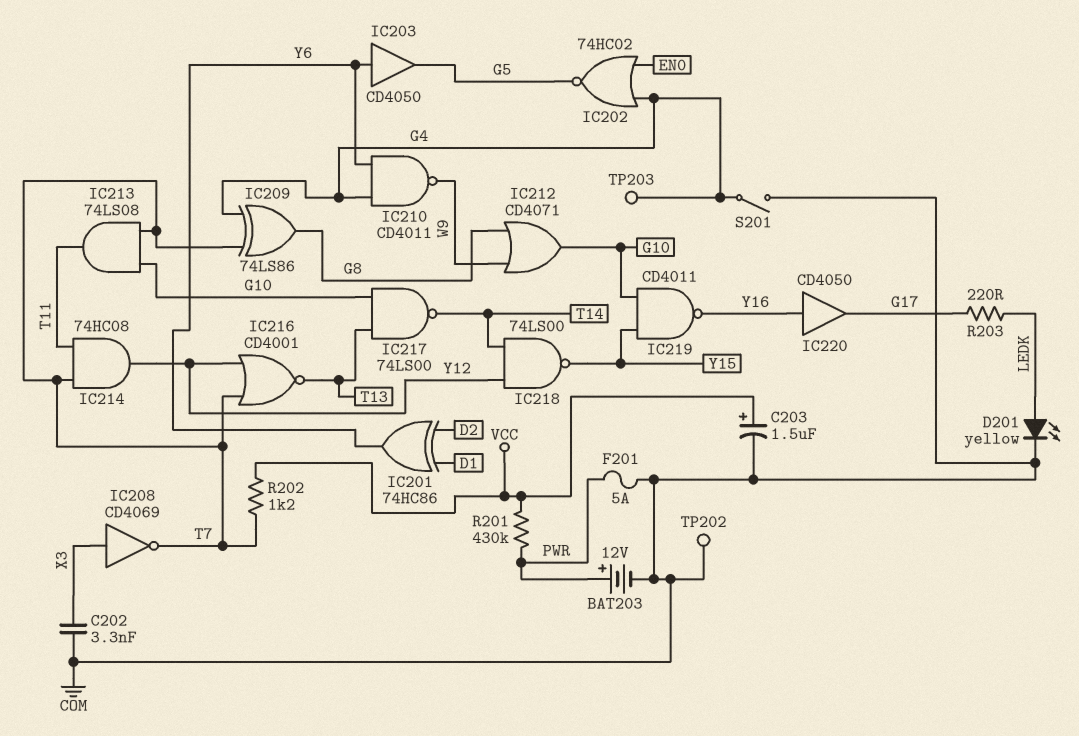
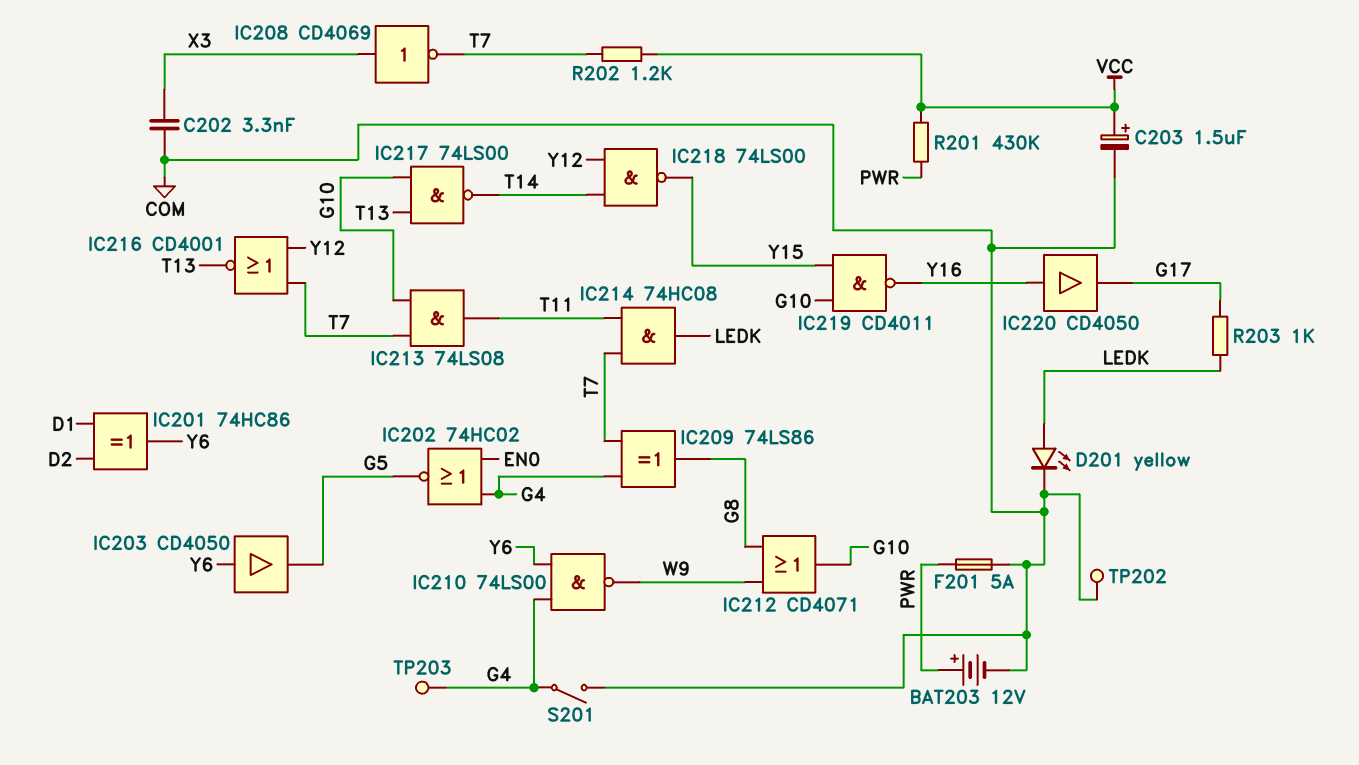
IC210: NAND CD4011 (in G4, in Y6, out W9) -> NAND 74LS00 (in G4, in Y6, out W9)
IC214: AND 74HC08 (in T7, in T11, out Y12) -> AND 74HC08 (in T7, in T11, out LEDK)
R203: 220 (G17, LEDK) -> 1k (G17, LEDK)

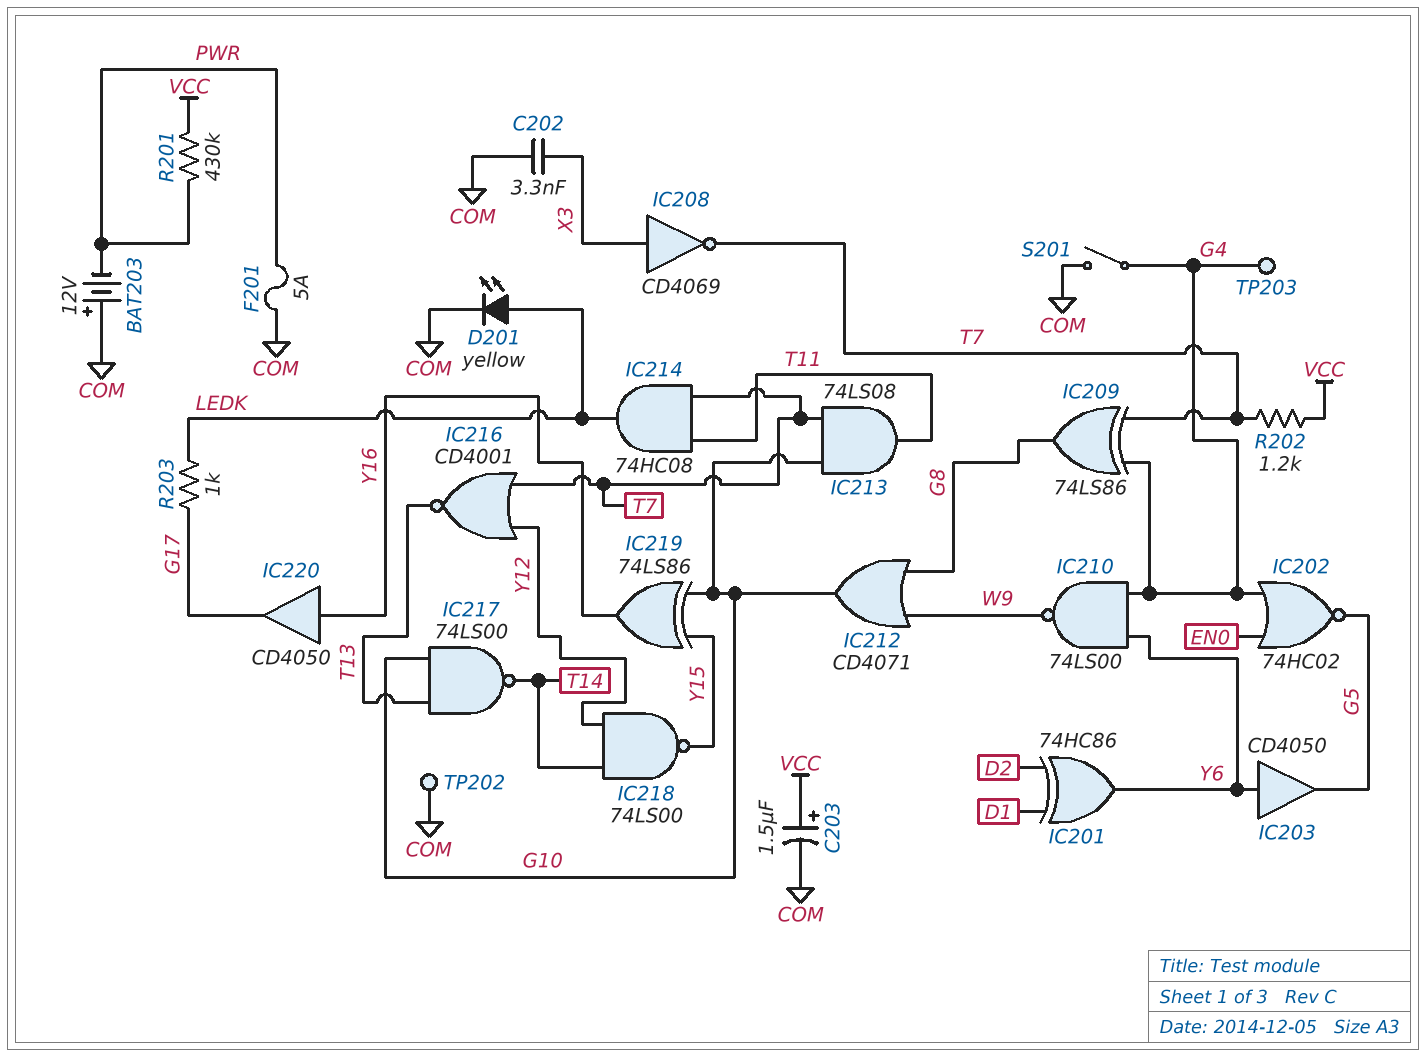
BAT203: 12V (plus PWR, minus COM) -> 12V (plus COM, minus PWR)
IC219: NAND CD4011 (in G10, in Y15, out Y16) -> XOR 74LS86 (in G10, in Y15, out Y16)

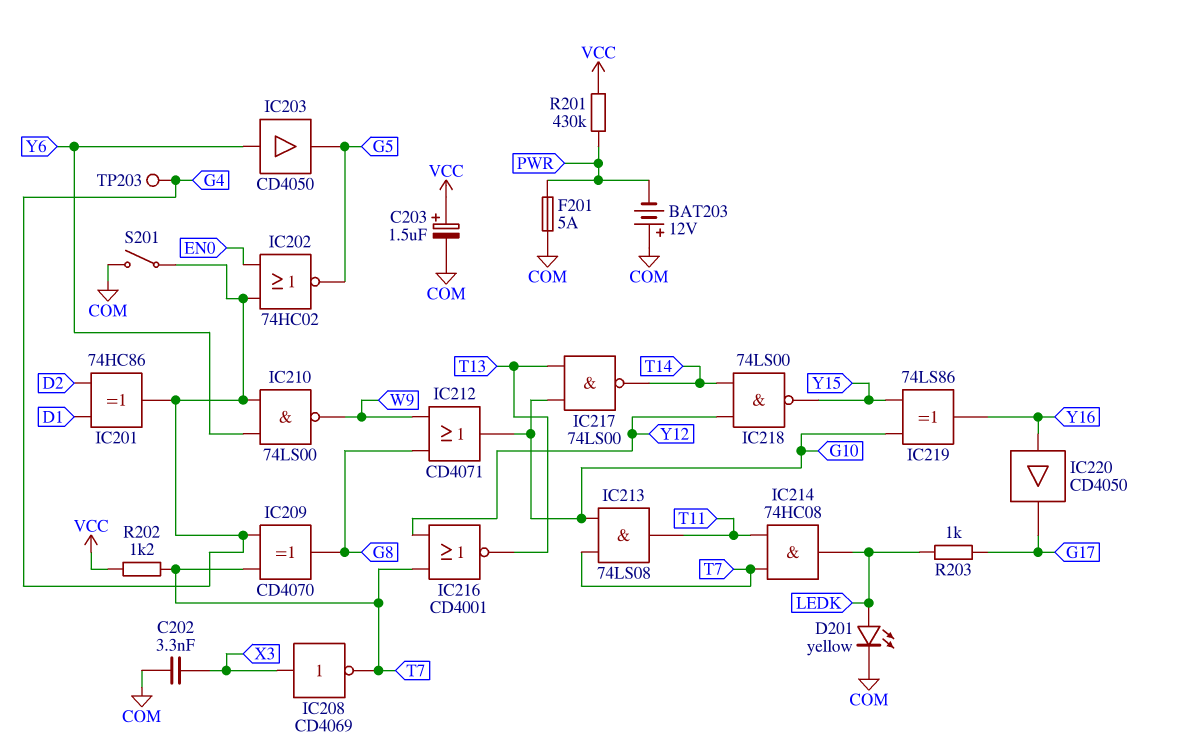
IC201: XOR 74HC86 (in D1, in D2, out Y6) -> XOR 74HC86 (in D1, in D2, out G4)
IC209: XOR 74LS86 (in G4, in T7, out G8) -> XOR CD4070 (in G4, in T7, out G8)
TP202: test point (COM) -> none

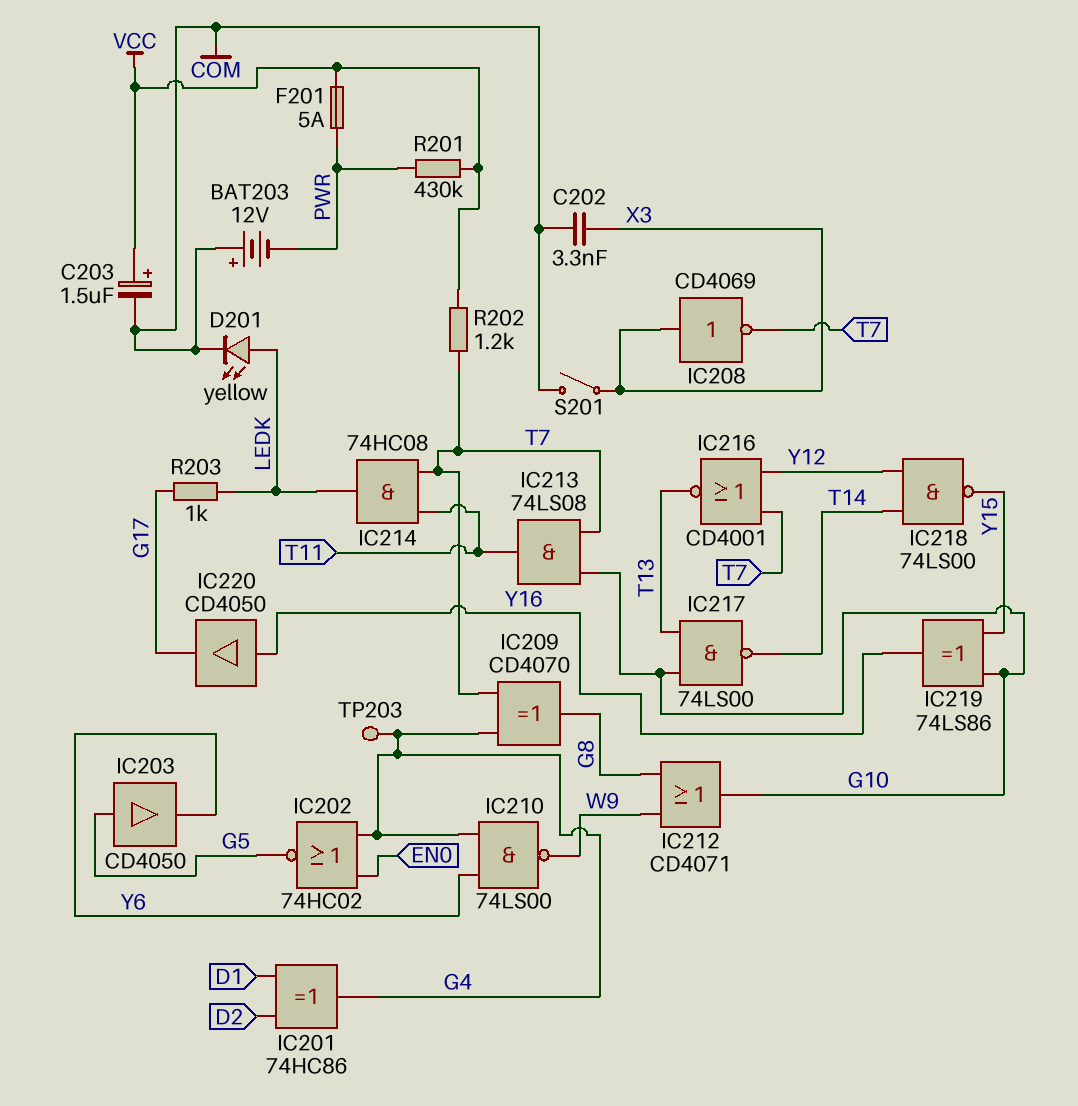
F201: 5A (COM, PWR) -> 5A (PWR, VCC)
IC203: buffer CD4050 (in Y6, out G5) -> buffer CD4050 (in G5, out Y6)
S201: switch (COM, G4) -> switch (COM, X3)

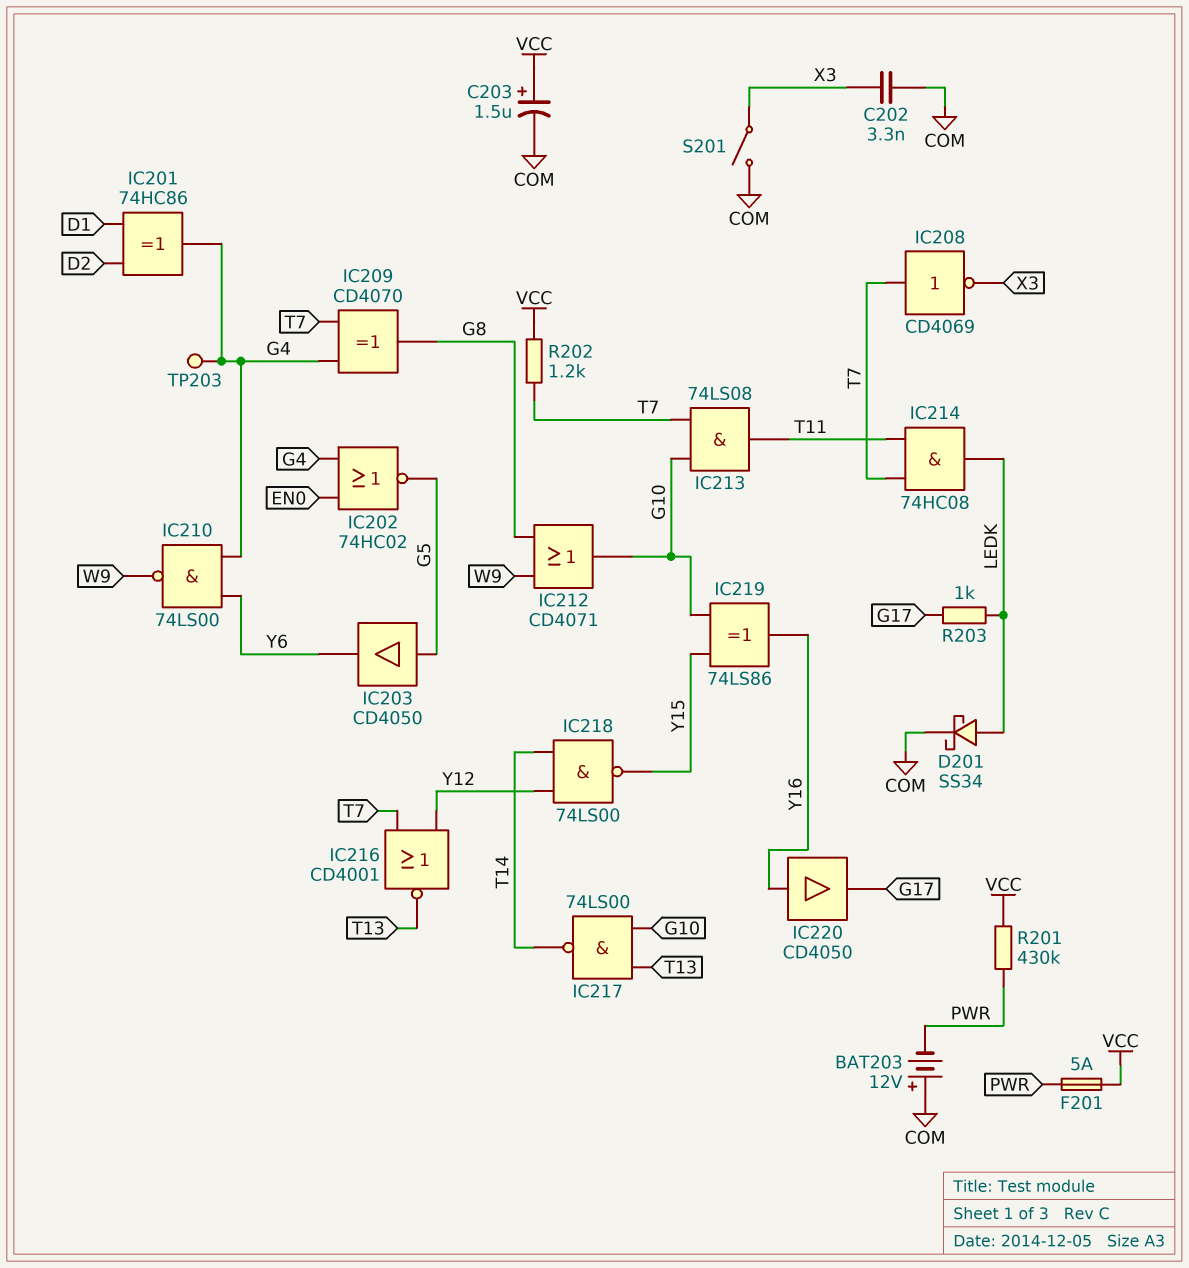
D201: LED yellow (A LEDK, K COM) -> schottky SS34 (A LEDK, K COM)
IC208: NOT CD4069 (in X3, out T7) -> NOT CD4069 (in T7, out X3)

